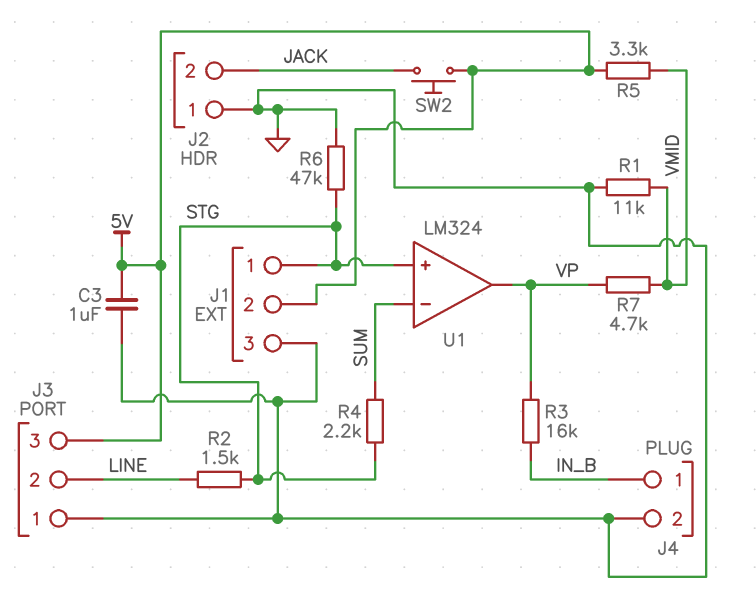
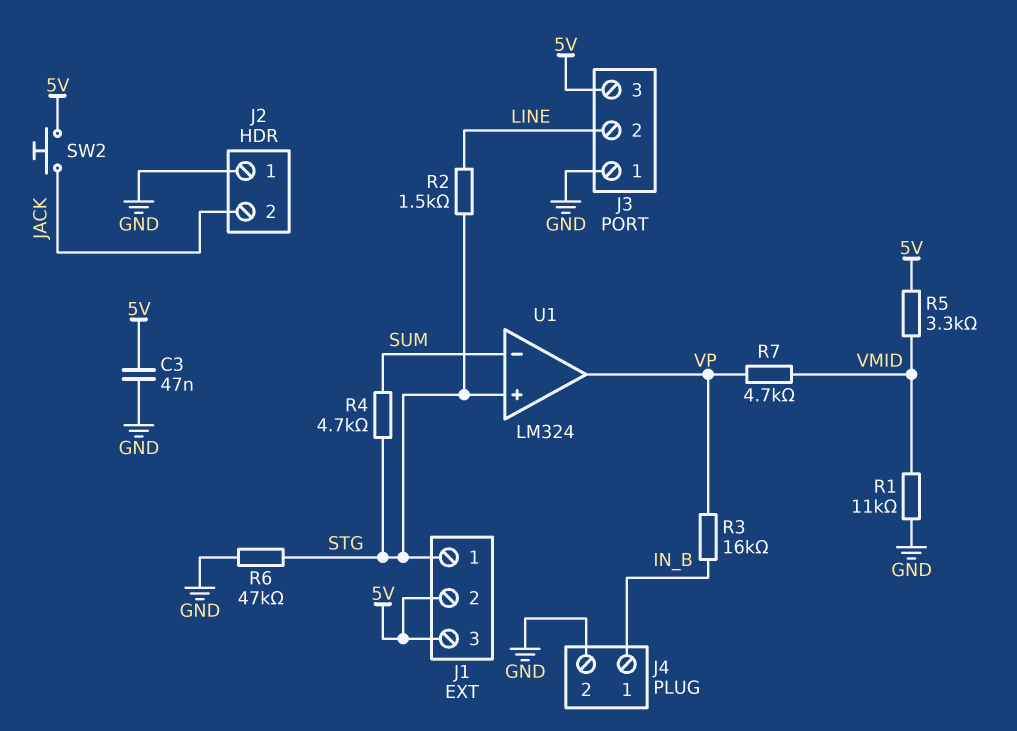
C3: 1uF (5V, GND) -> 47nF (5V, GND)
J1 pin 3: GND -> 5V
R4: 2.2k (STG, SUM) -> 4.7k (STG, SUM)

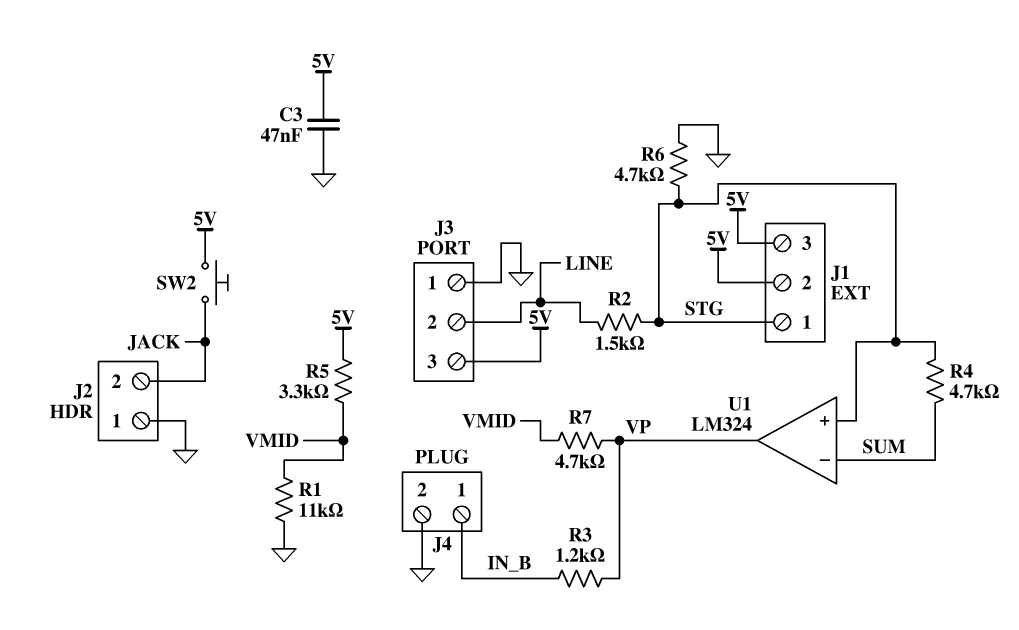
R3: 16k (IN_B, VP) -> 1.2k (IN_B, VP)
R6: 47k (GND, STG) -> 4.7k (GND, STG)

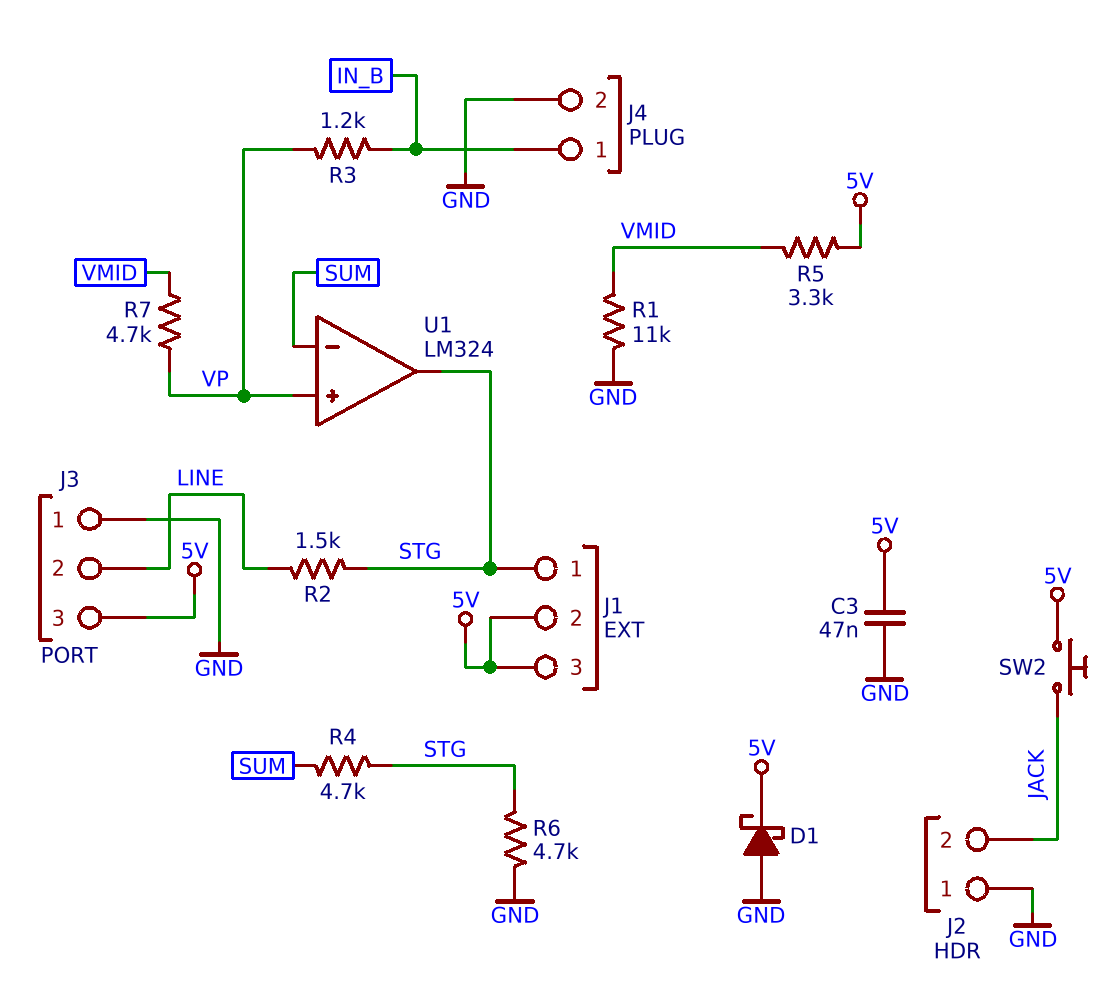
D1: none -> schottky (A GND, K 5V)
U1 pin in+: STG -> VP
U1 pin out: VP -> STG

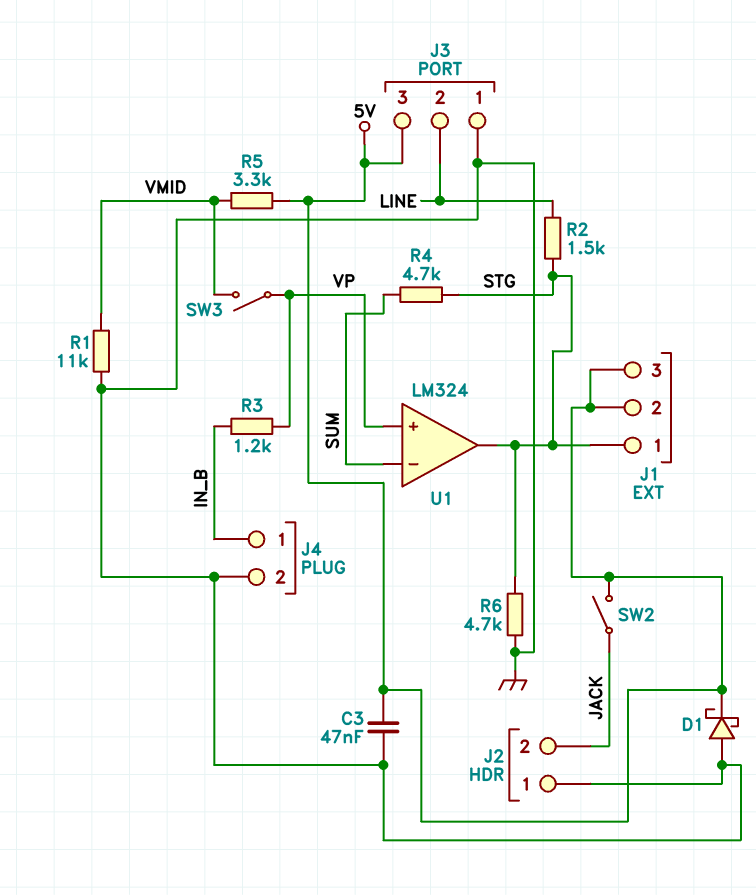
R7: 4.7k (VMID, VP) -> none
SW2: button (5V, JACK) -> switch (5V, JACK)
SW3: none -> switch (VMID, VP)

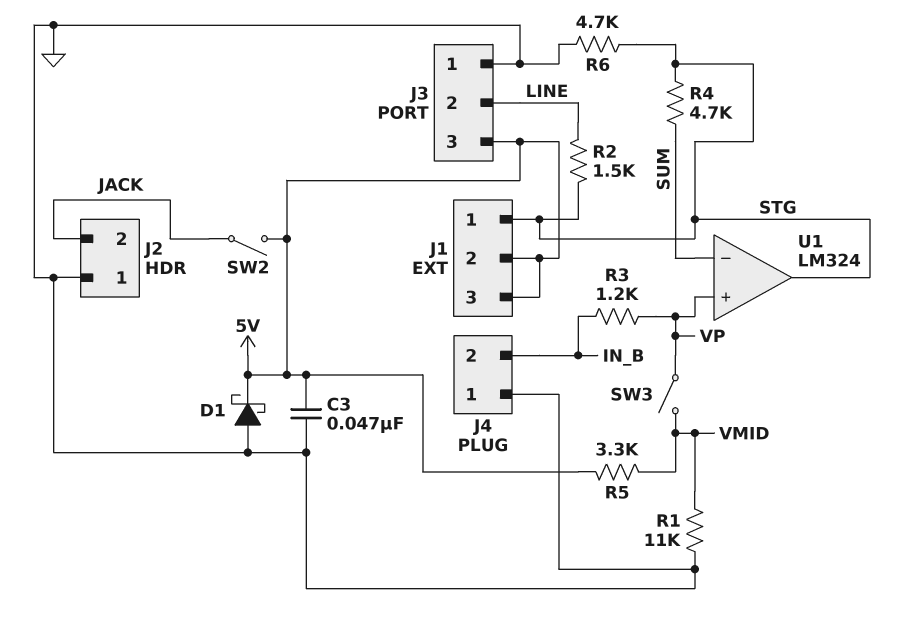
J4 pin 1: IN_B -> GND
J4 pin 2: GND -> IN_B

